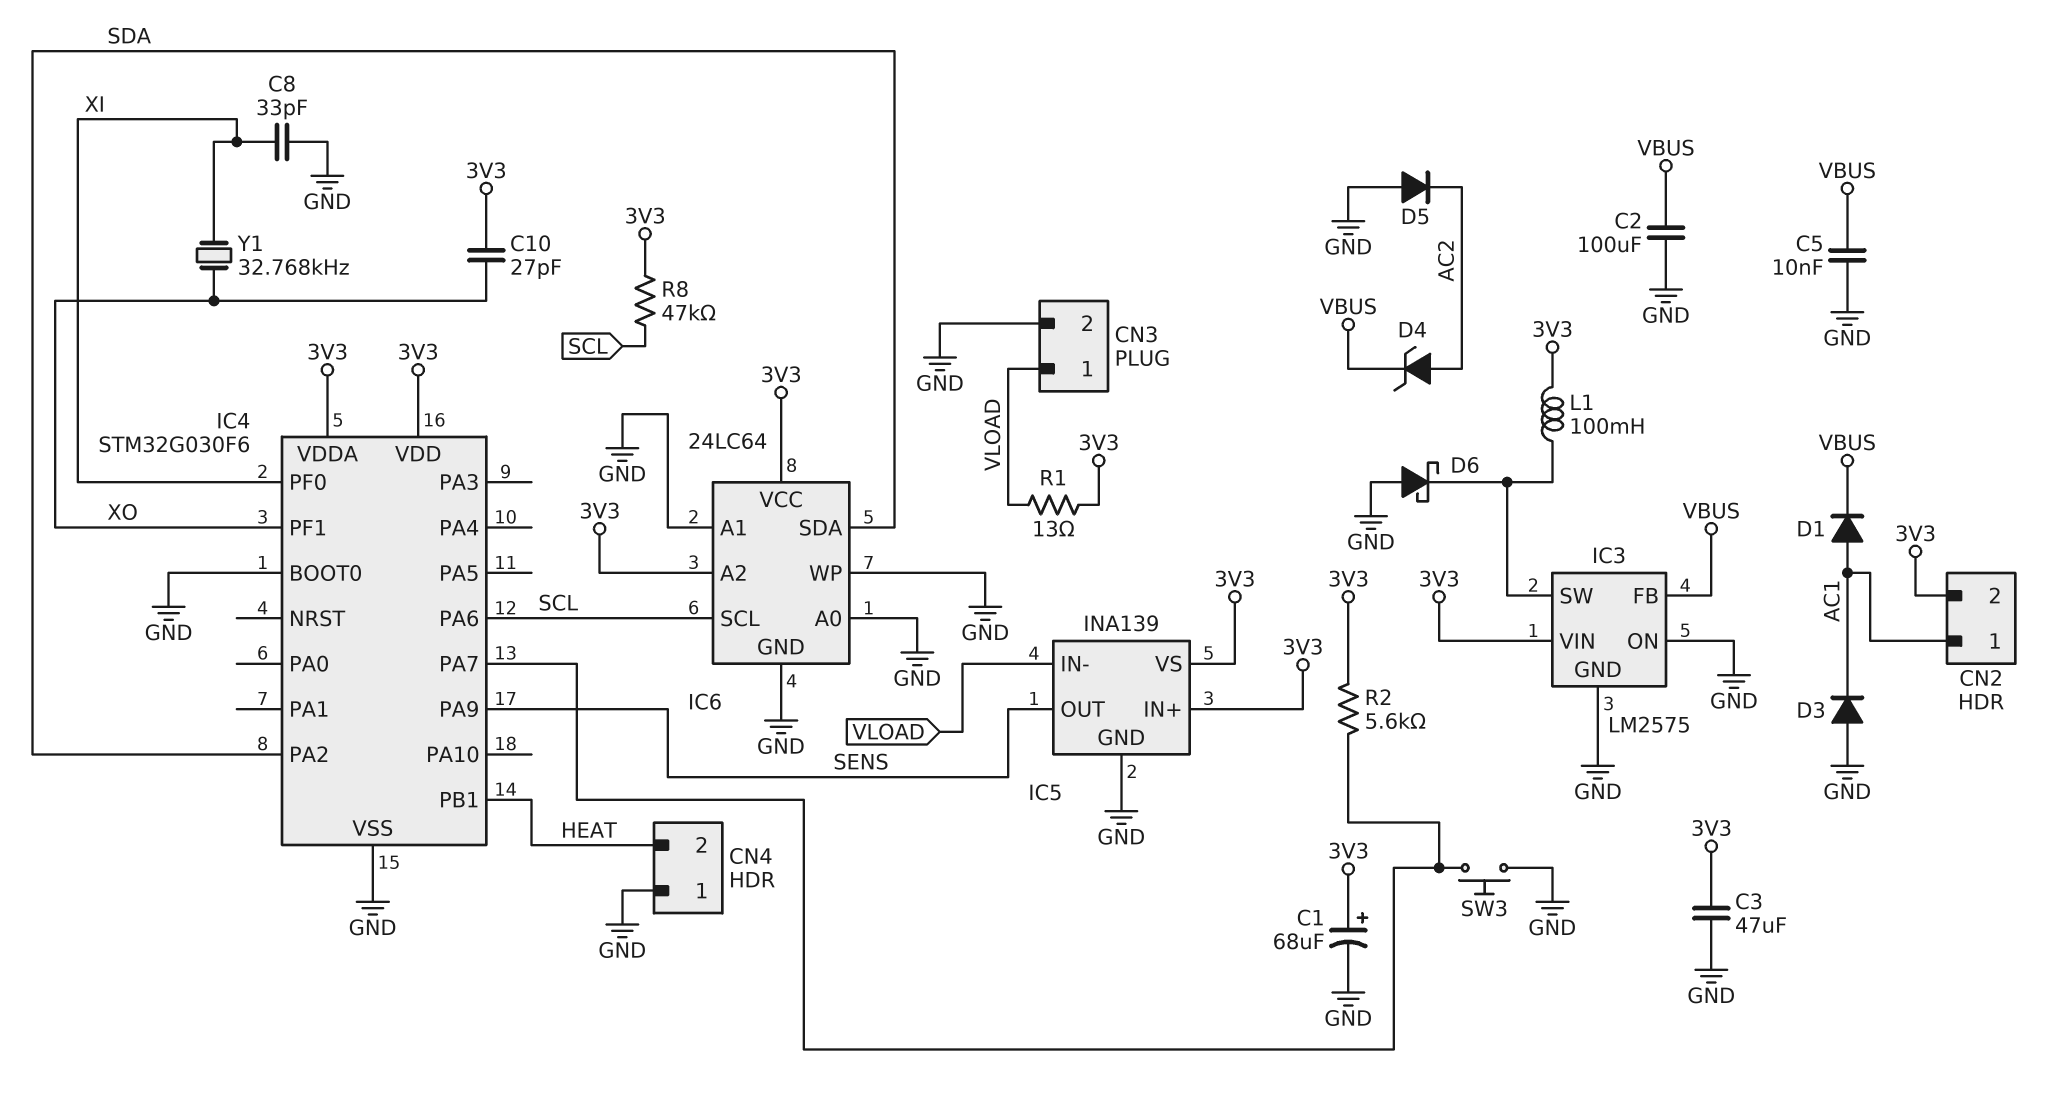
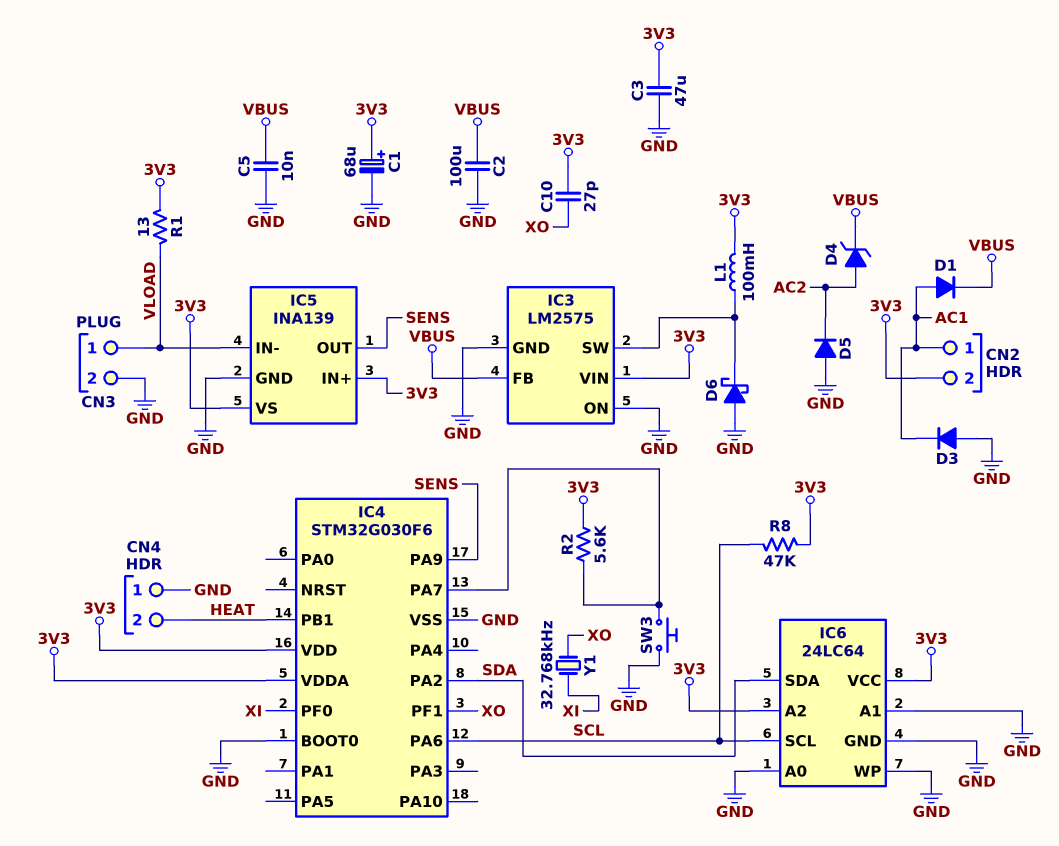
C8: 33pF (GND, XI) -> none

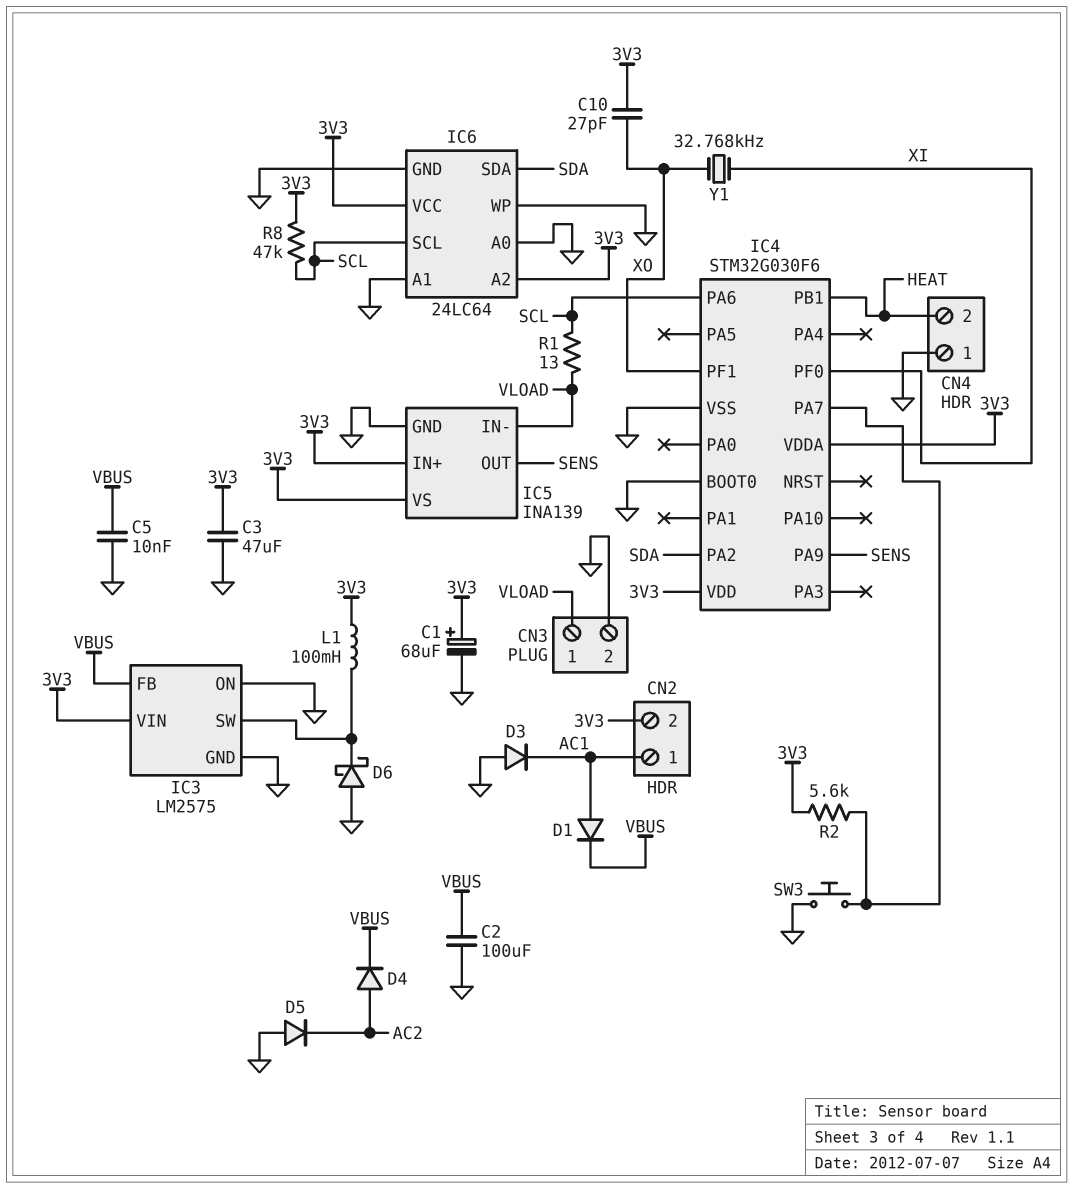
D4: zener (A AC2, K VBUS) -> diode (A AC2, K VBUS)
R1: 13 (3V3, VLOAD) -> 13 (SCL, VLOAD)

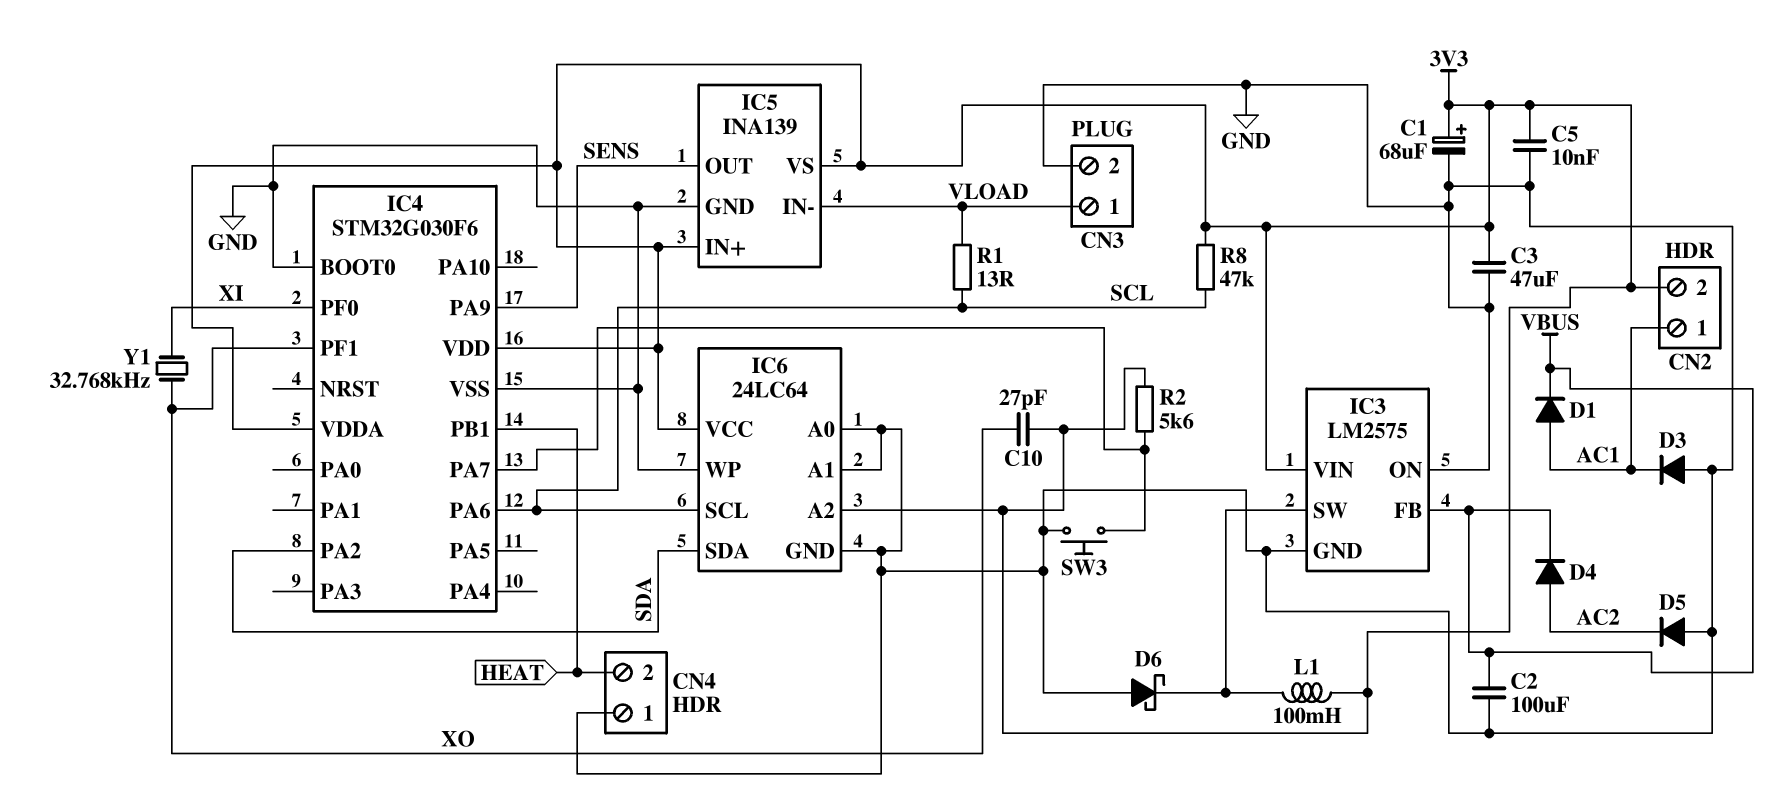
C5: 10nF (GND, VBUS) -> 10nF (3V3, GND)

